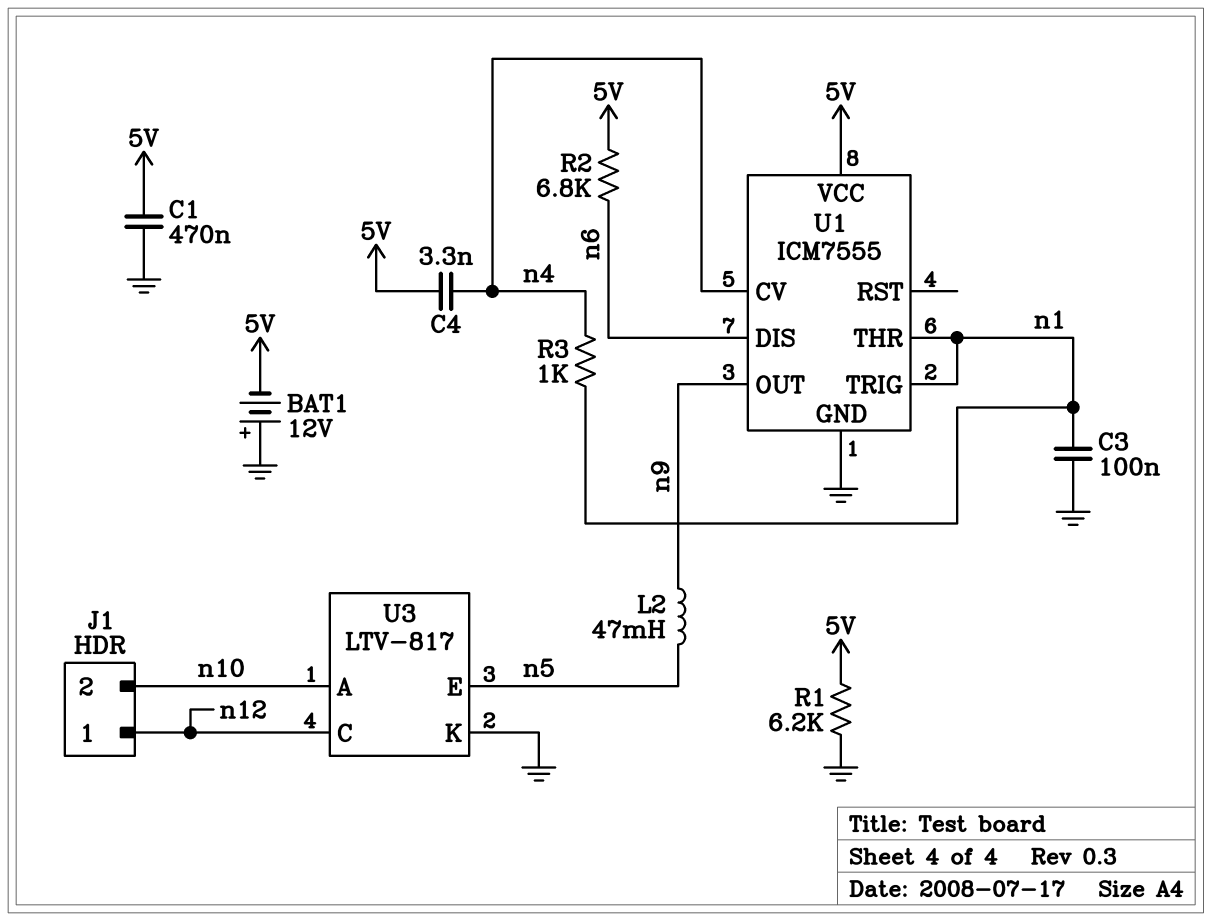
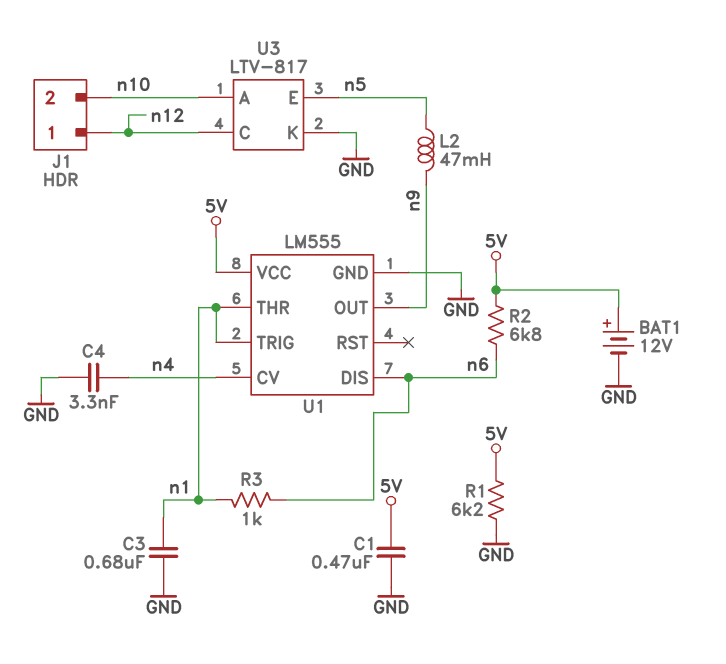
BAT1: 12V (plus GND, minus 5V) -> 12V (plus 5V, minus GND)
C3: 100nF (GND, n1) -> 680nF (GND, n1)
C4: 3.3nF (5V, n4) -> 3.3nF (GND, n4)
R3: 1k (n1, n4) -> 1k (n1, n6)
U1: ICM7555 -> LM555

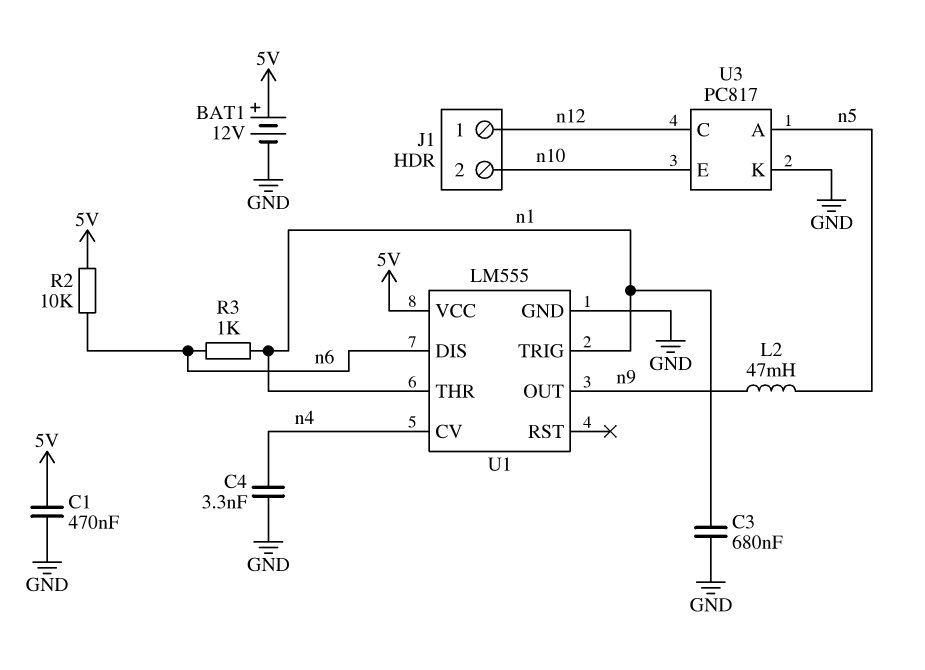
R1: 6.2k (5V, GND) -> none
R2: 6.8k (5V, n6) -> 10k (5V, n6)
U3: LTV-817 -> PC817
U3 pin A: n10 -> n5
U3 pin E: n5 -> n10

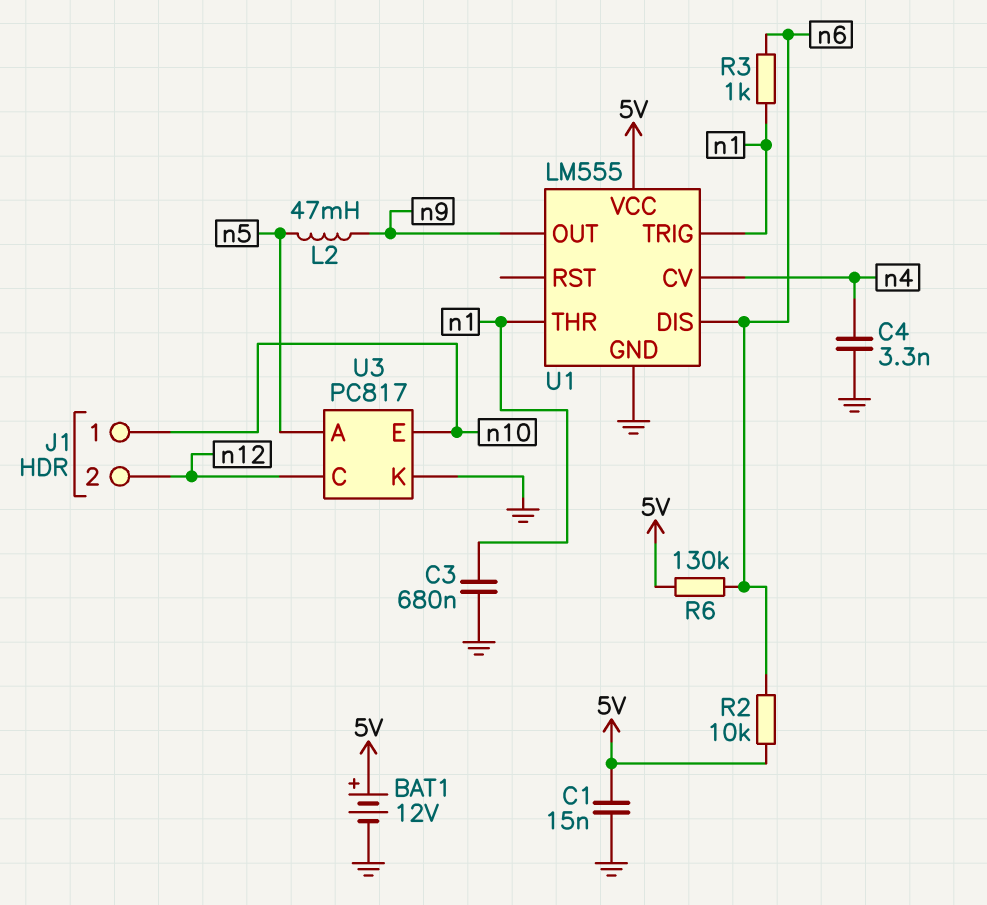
C1: 470nF (5V, GND) -> 15nF (5V, GND)
J1 pin 1: n12 -> n10
J1 pin 2: n10 -> n12
R6: none -> 130k (5V, n6)

